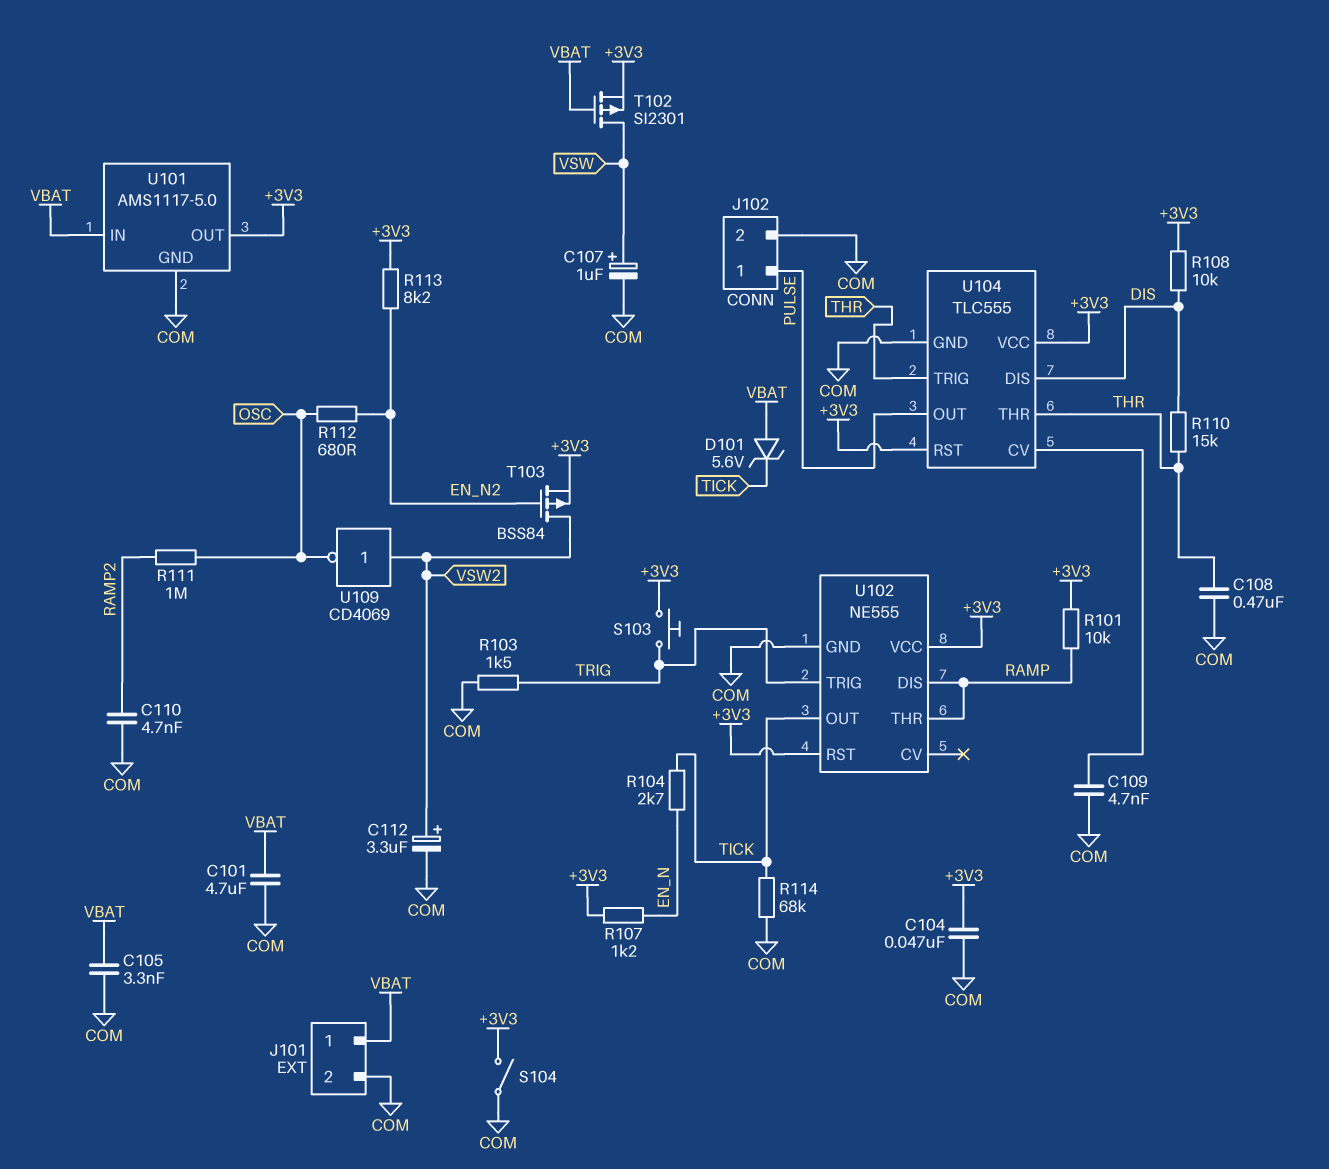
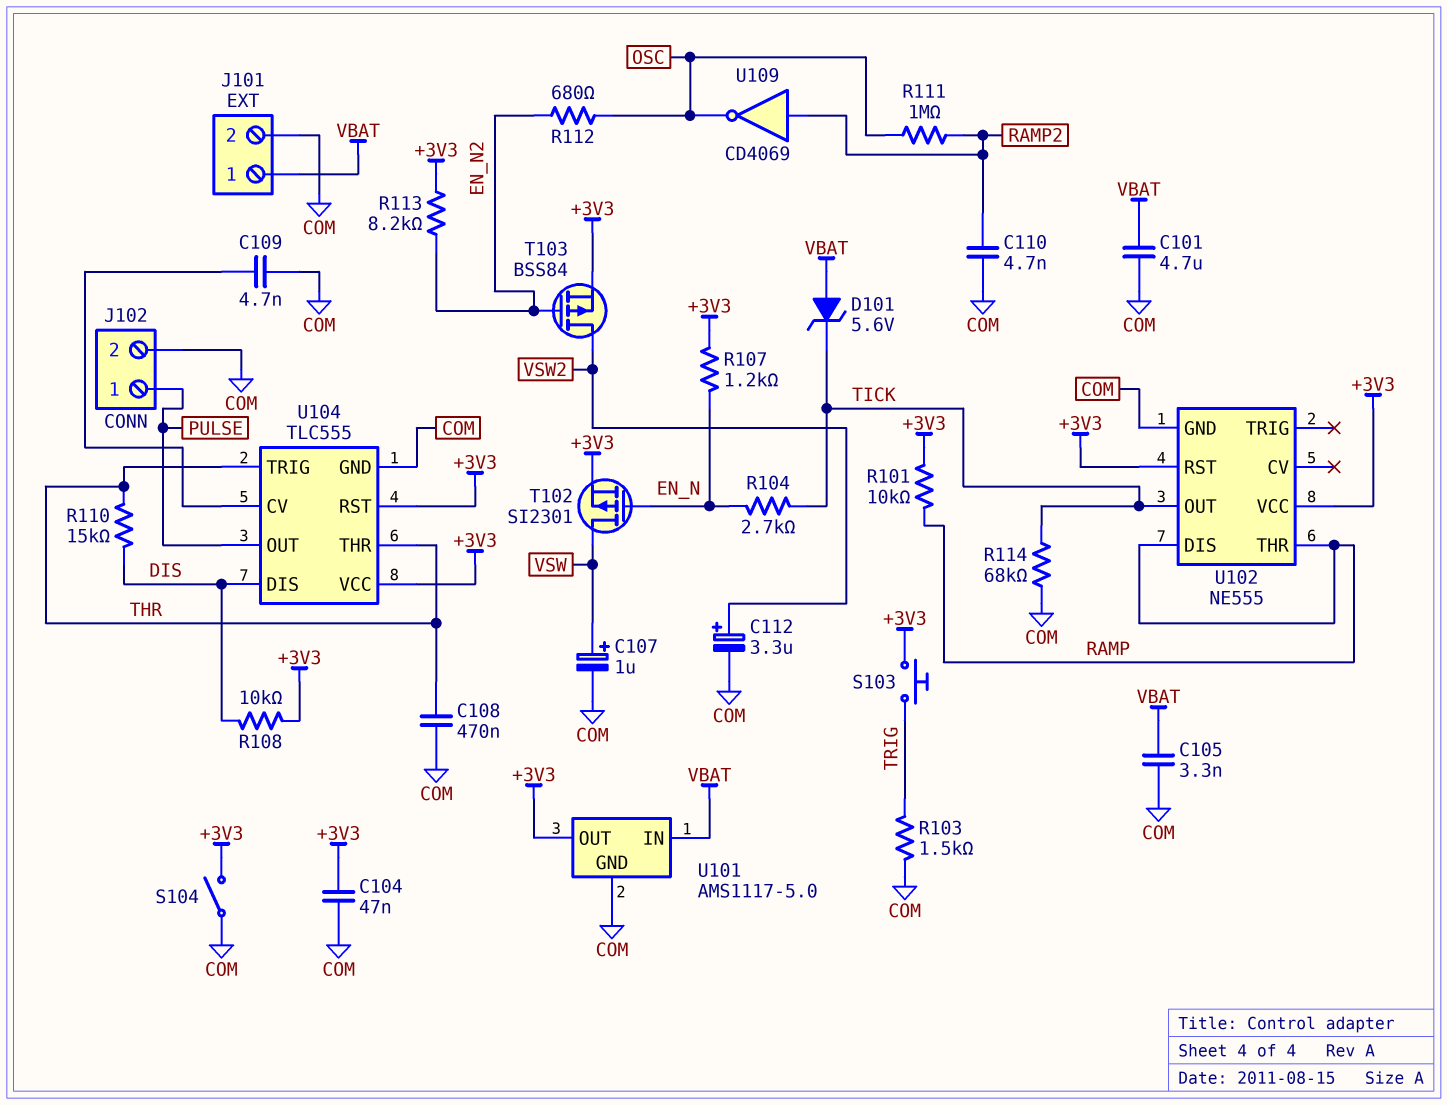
T102: PMOS SI2301 (G VBAT, D VSW, S +3V3) -> PMOS SI2301 (G EN_N, D VSW, S +3V3)
U102 pin TRIG: TRIG -> none
U109: NOT CD4069 (in VSW2, out OSC) -> NOT CD4069 (in RAMP2, out OSC)

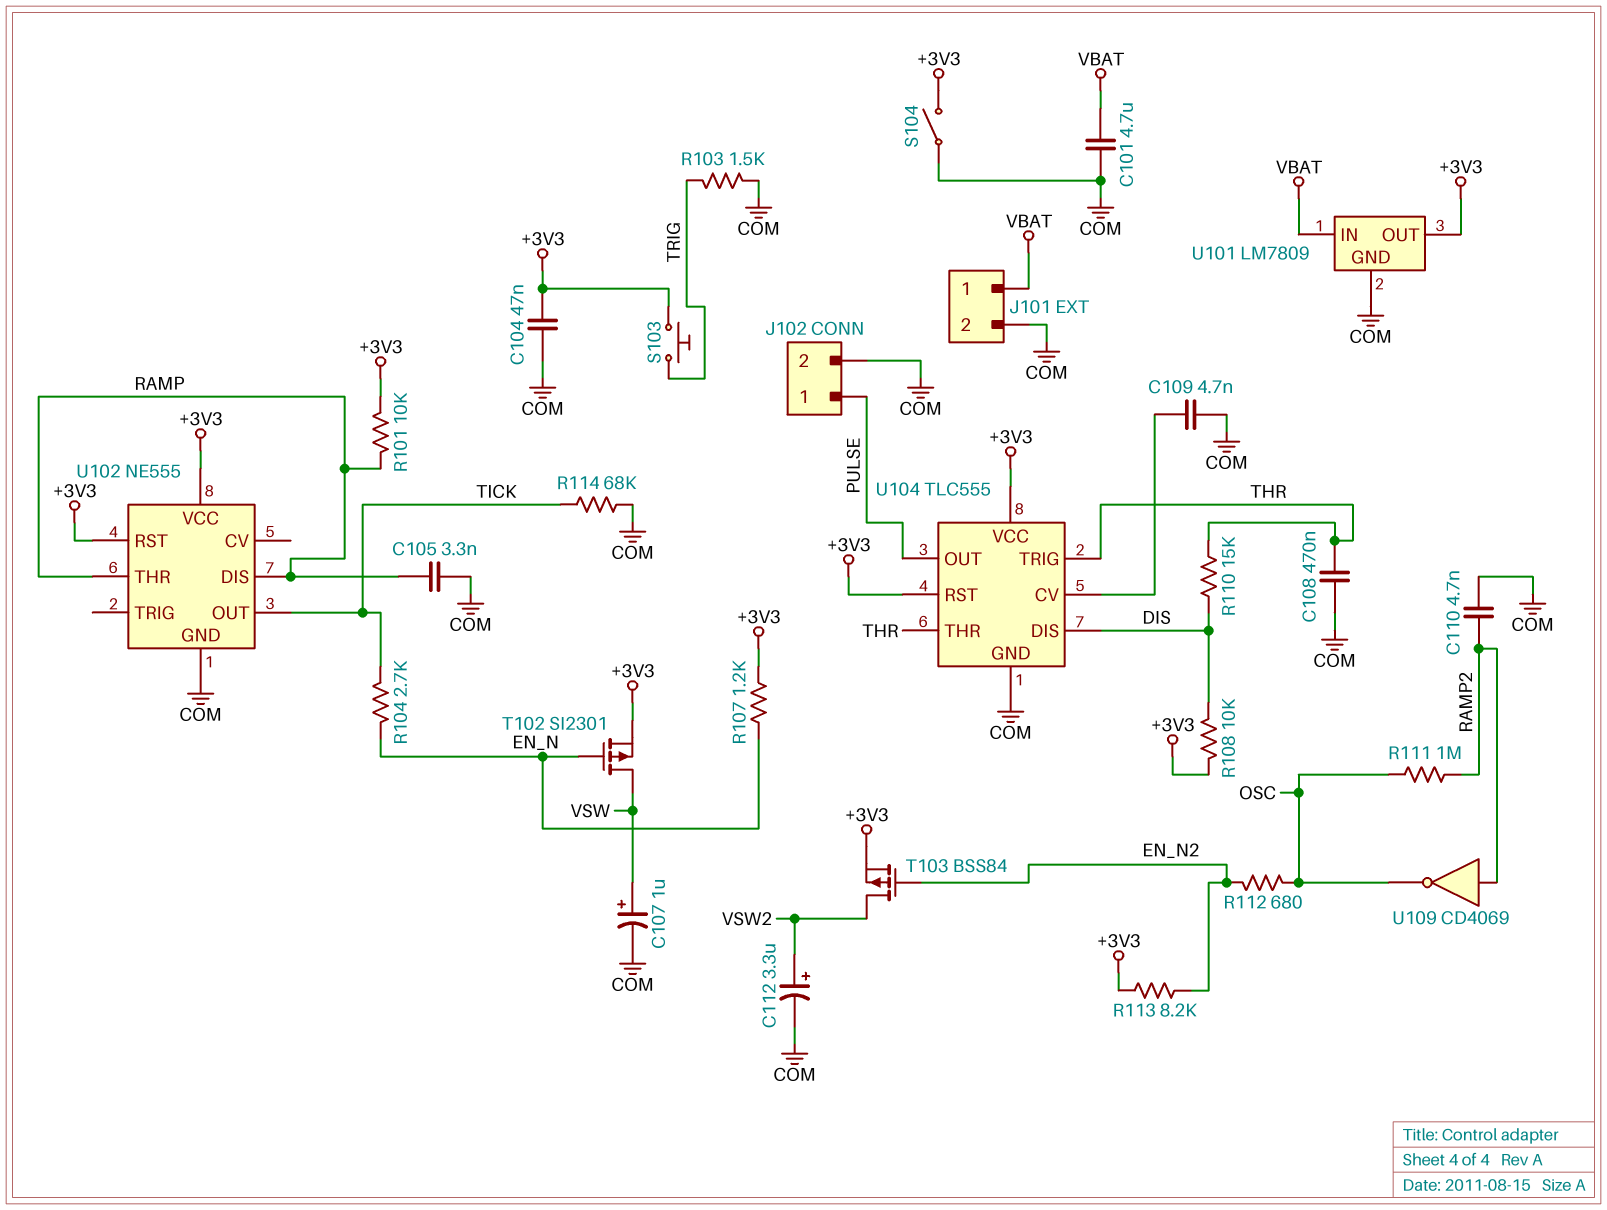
C105: 3.3nF (COM, VBAT) -> 3.3nF (COM, RAMP)
D101: zener 5.6V (A VBAT, K TICK) -> none
U101: AMS1117-5.0 -> LM7809

